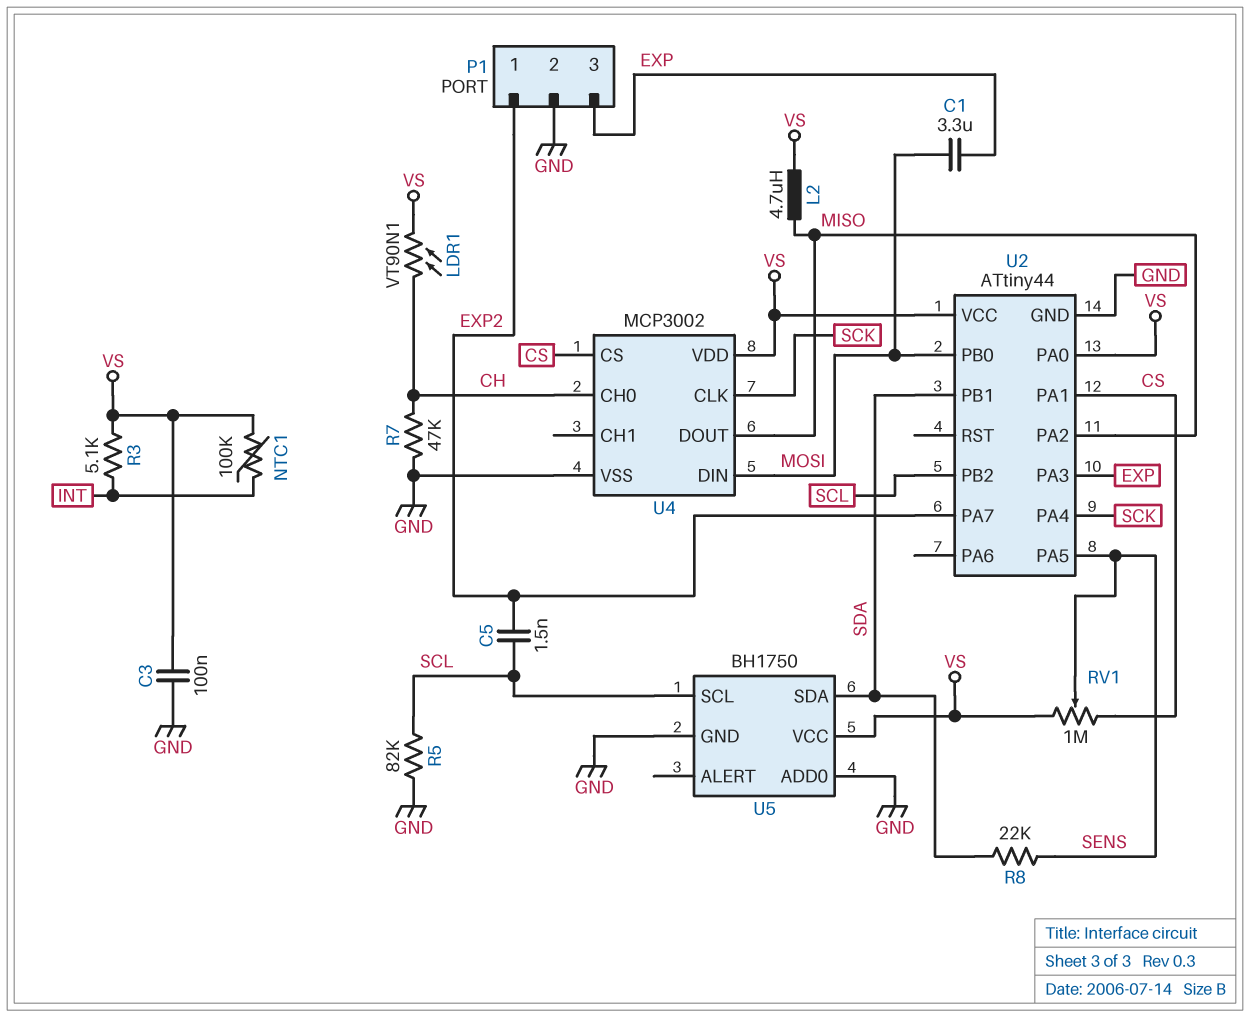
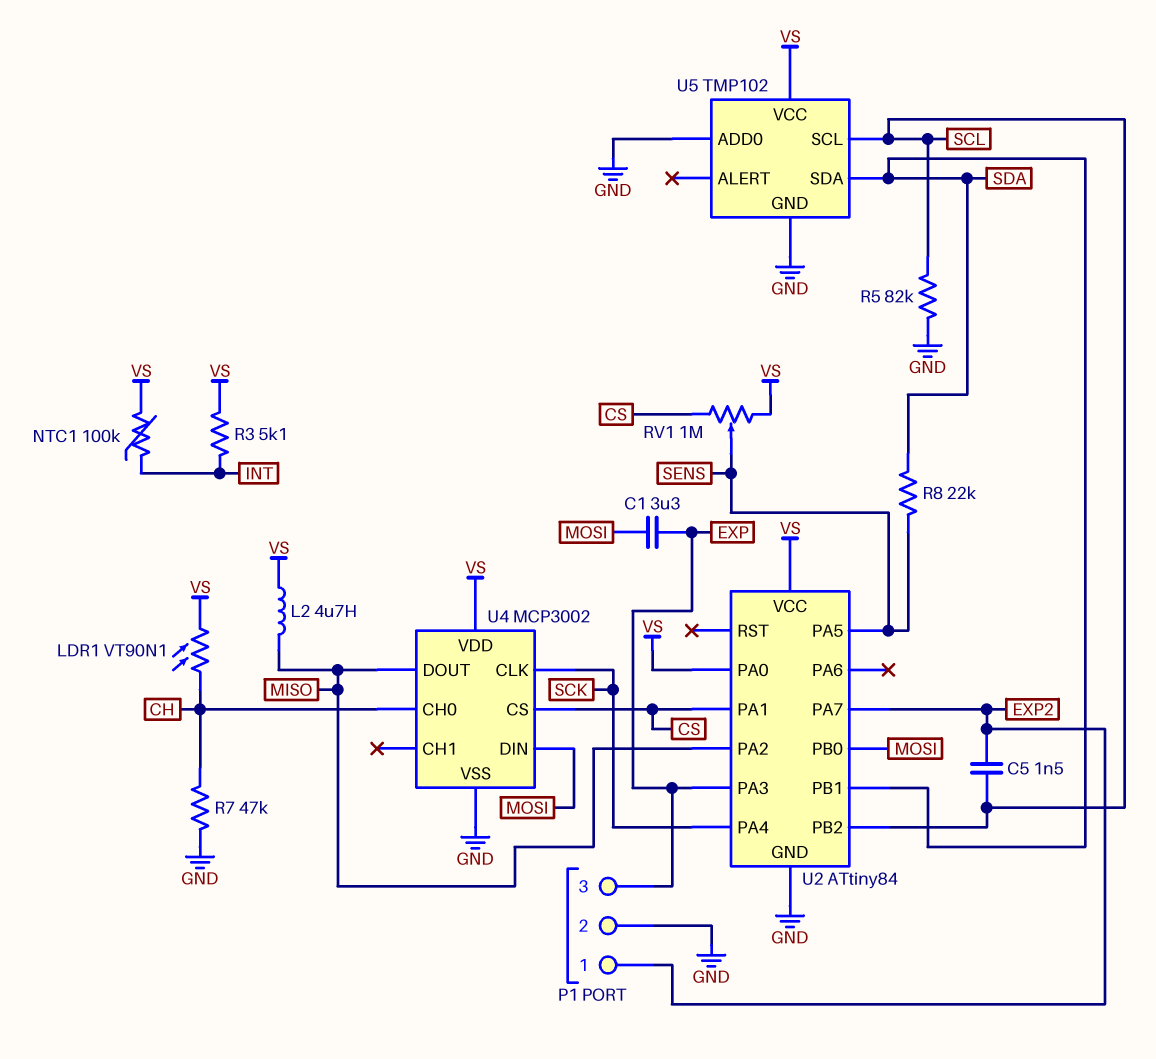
C3: 100nF (GND, VS) -> none
U2: ATtiny44 -> ATtiny84
U5: BH1750 -> TMP102

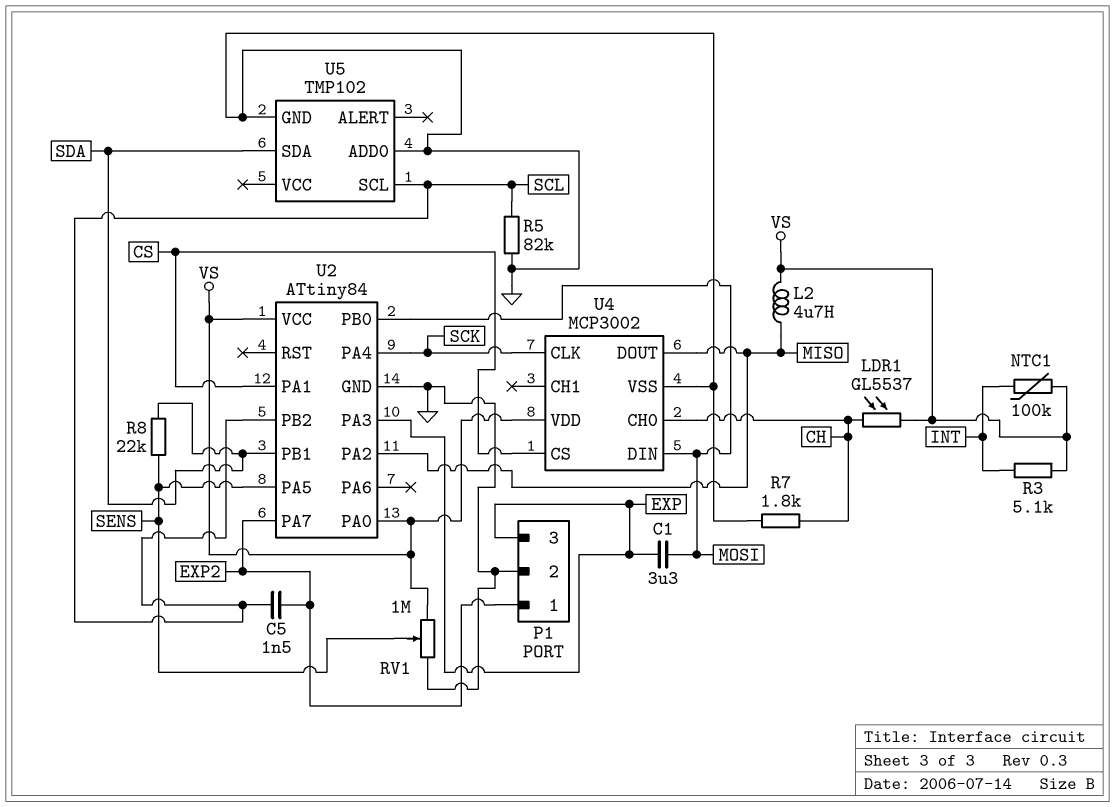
LDR1: VT90N1 (CH, VS) -> GL5537 (CH, VS)
R7: 47k (CH, GND) -> 1.8k (CH, GND)
RV1: 1M (CS, VS, wiper SENS) -> 1M (GND, VS, wiper SENS)
U5 pin VCC: VS -> none

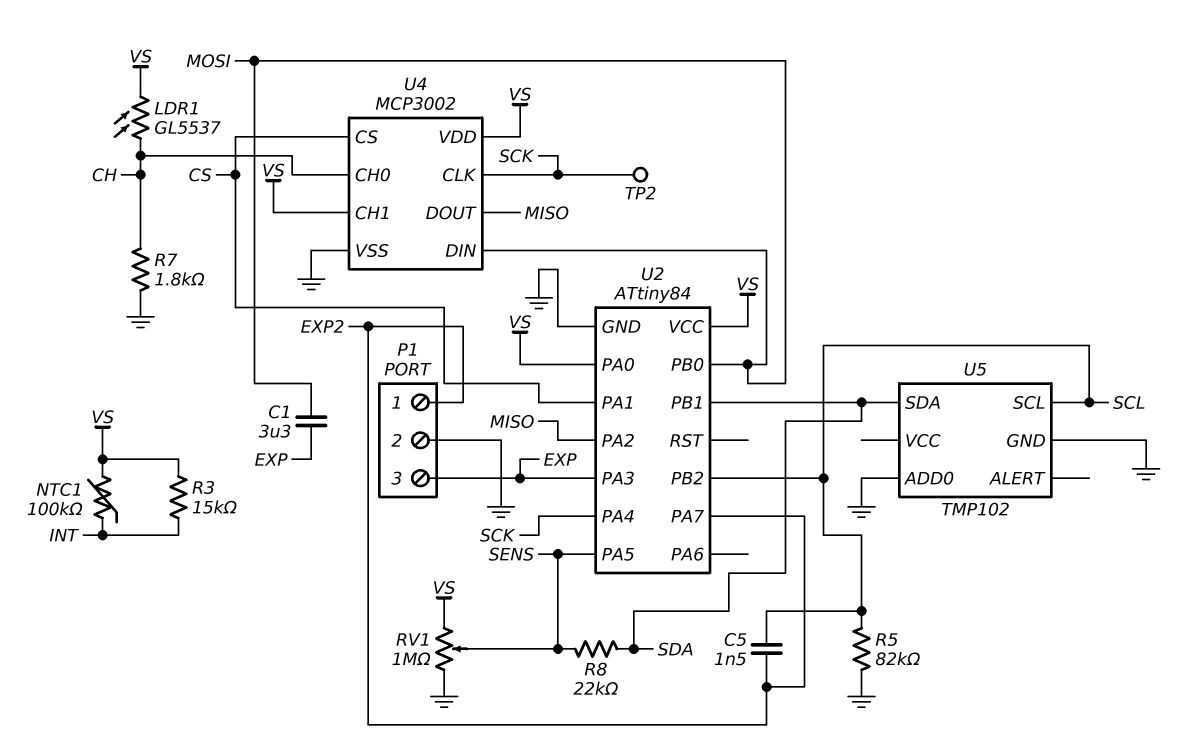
L2: 4.7uH (MISO, VS) -> none
R3: 5.1k (INT, VS) -> 15k (INT, VS)
TP2: none -> test point (SCK)
U4 pin CH1: none -> VS

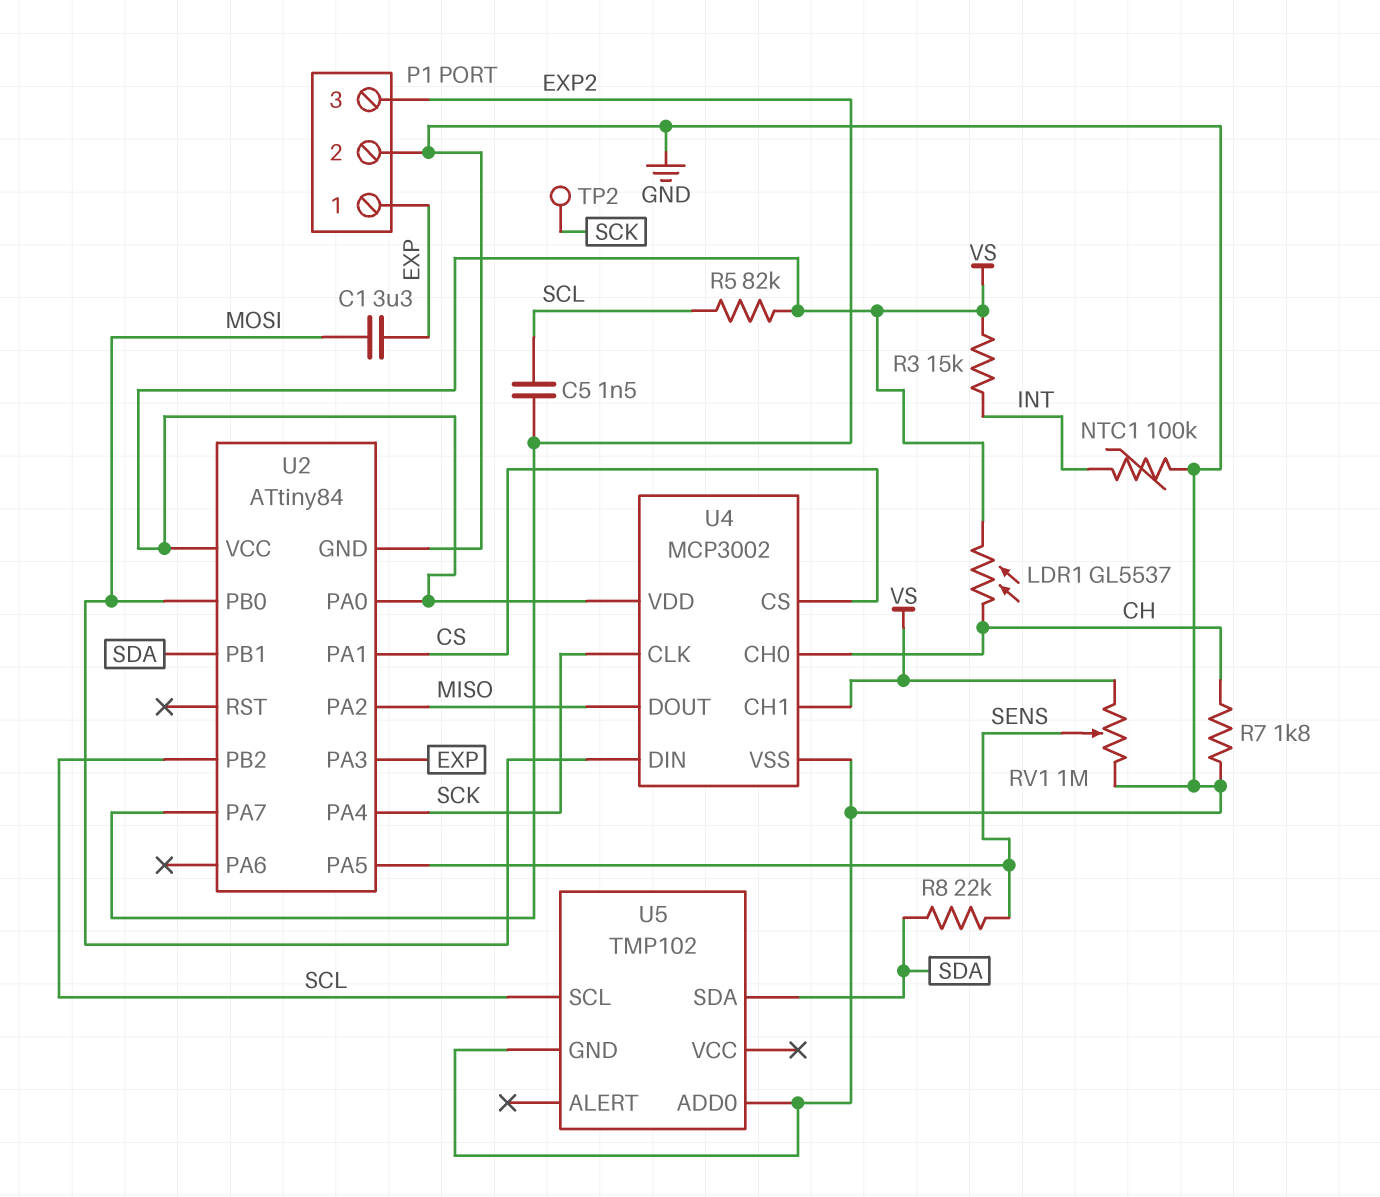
NTC1: 100k (INT, VS) -> 100k (GND, INT)
P1 pin 1: EXP2 -> EXP
P1 pin 3: EXP -> EXP2
R5: 82k (GND, SCL) -> 82k (SCL, VS)

